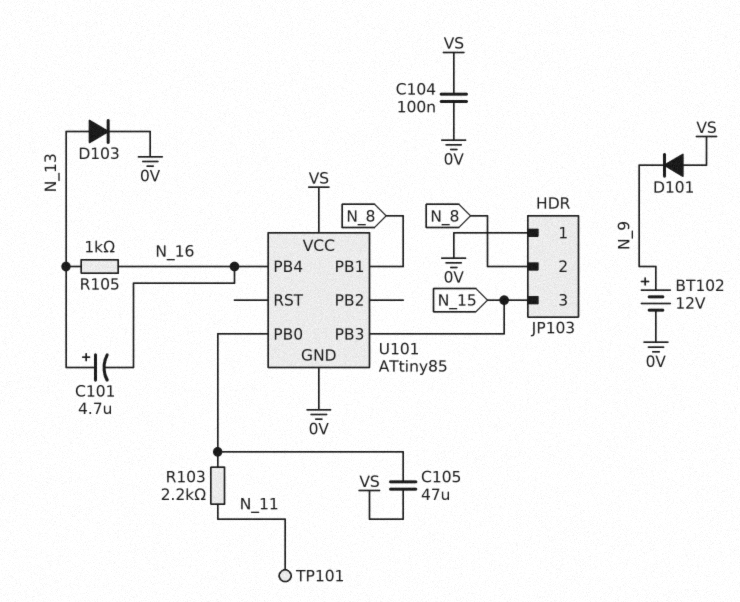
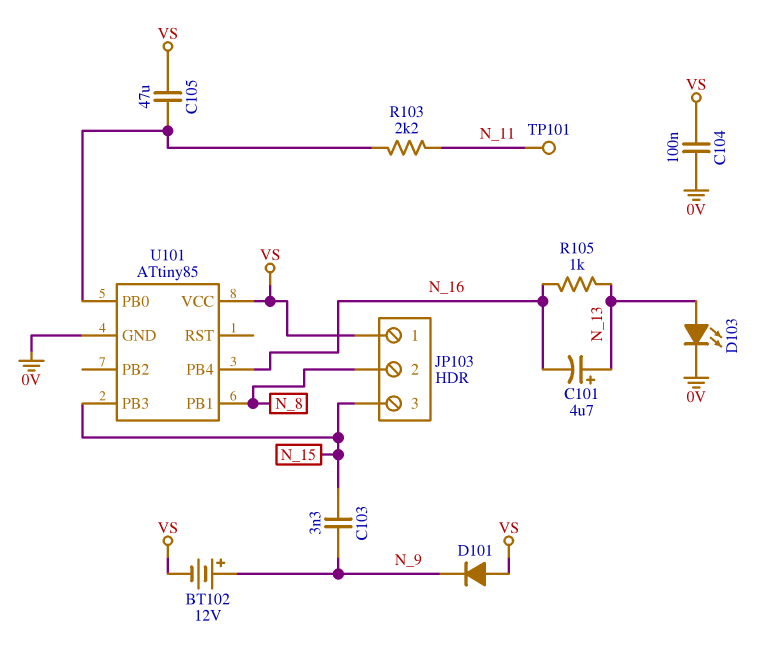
BT102: 12V (plus N_9, minus 0V) -> 12V (plus N_9, minus VS)
C103: none -> 3.3nF (N_9, N_15)
D103: diode (A N_13, K 0V) -> LED (A N_13, K 0V)
JP103 pin 1: 0V -> VS

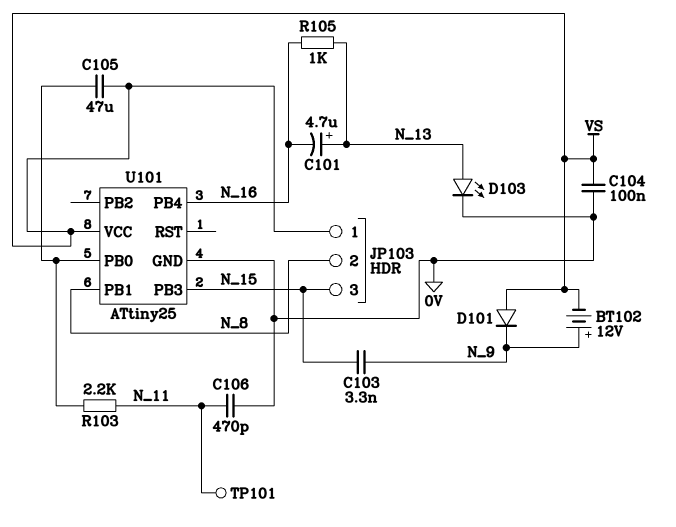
C106: none -> 470pF (0V, N_11)
U101: ATtiny85 -> ATtiny25

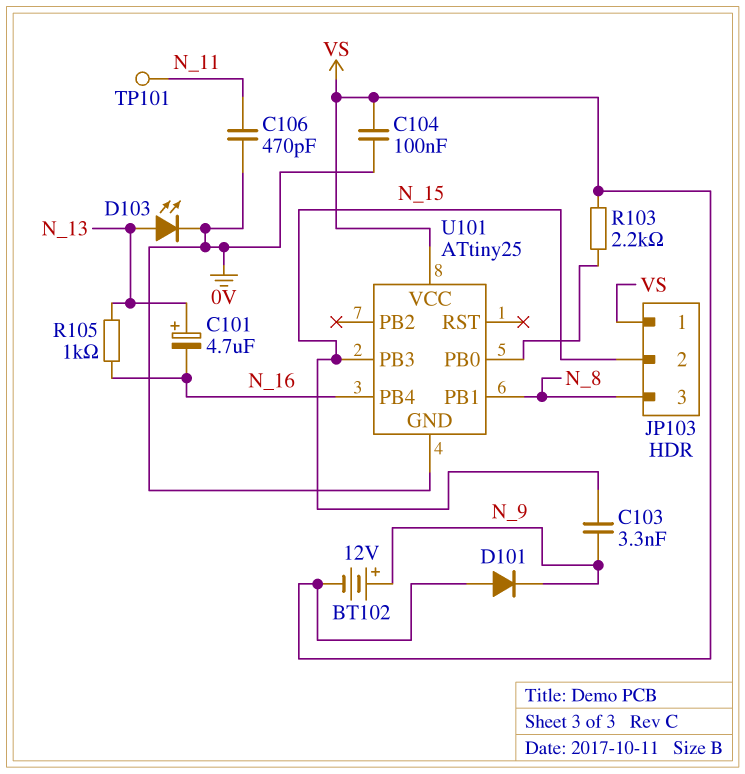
C105: 47uF (U101/PB0, VS) -> none
JP103 pin 2: N_8 -> N_15
JP103 pin 3: N_15 -> N_8
R103: 2.2k (N_11, U101/PB0) -> 2.2k (U101/PB0, VS)

